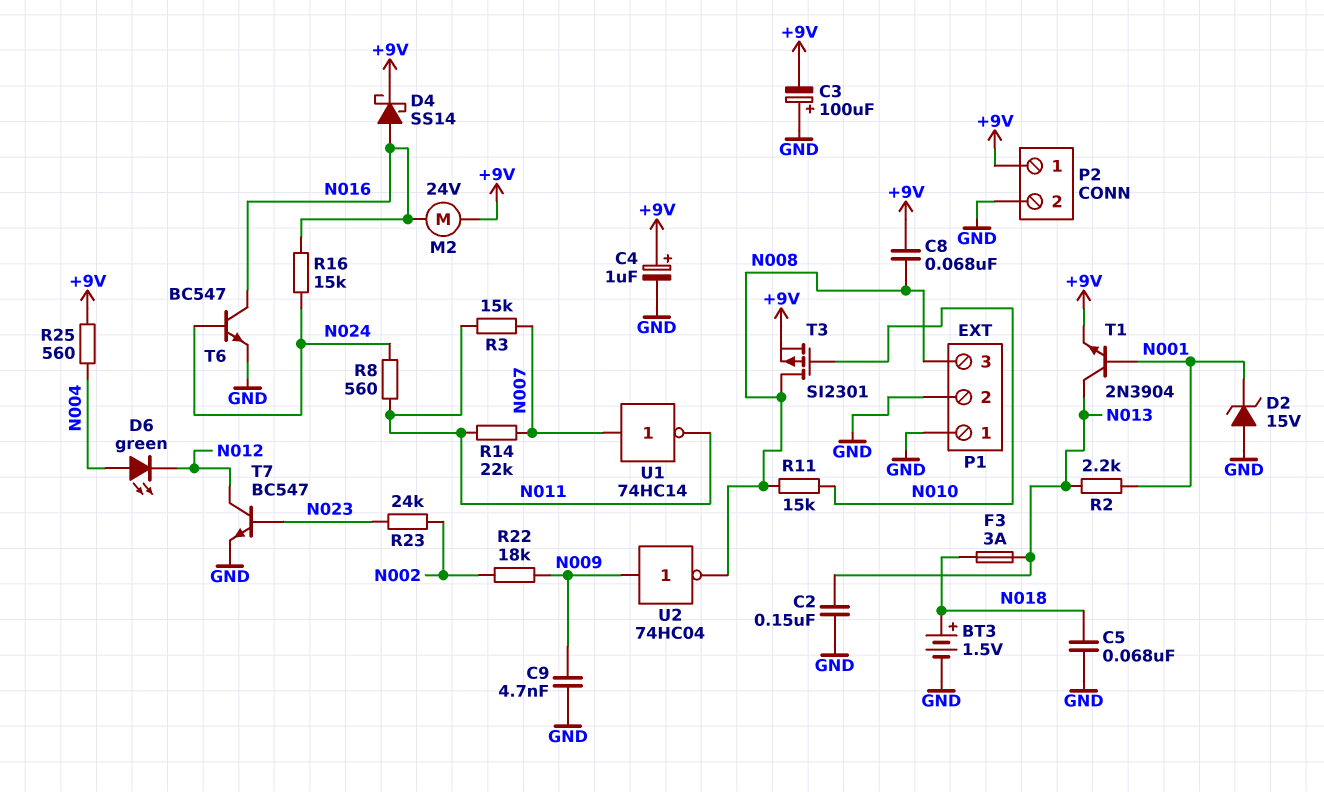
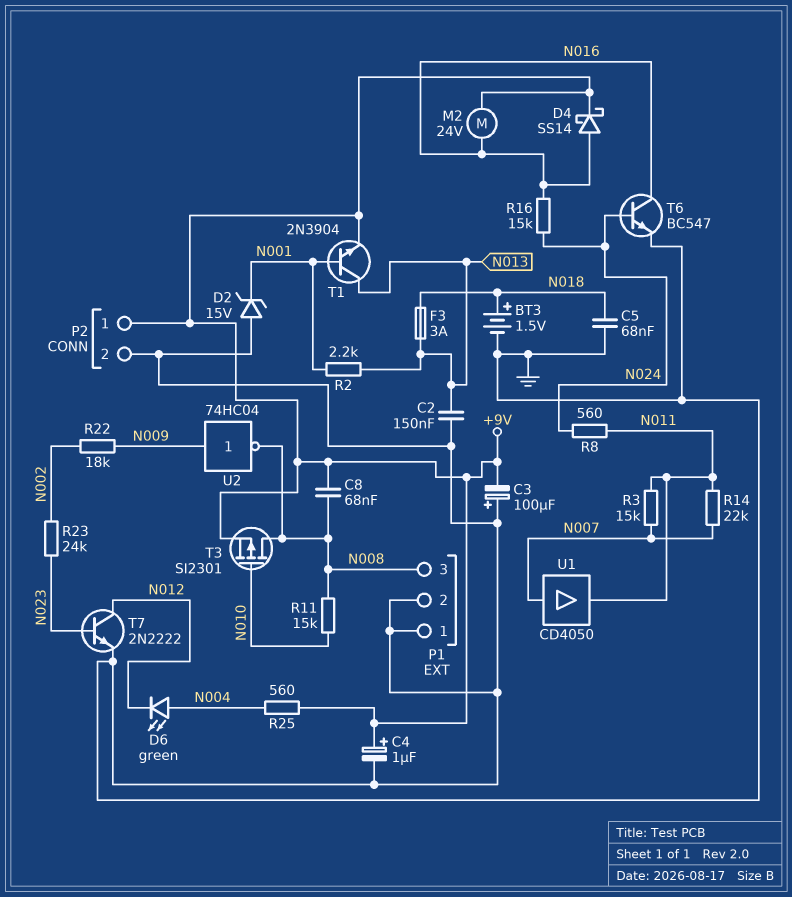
C9: 4.7nF (GND, N009) -> none
T7: NPN BC547 (B N023, C N012, E GND) -> NPN 2N2222 (B N023, C N012, E GND)
U1: NOT 74HC14 (in N007, out N011) -> buffer CD4050 (in N007, out N011)

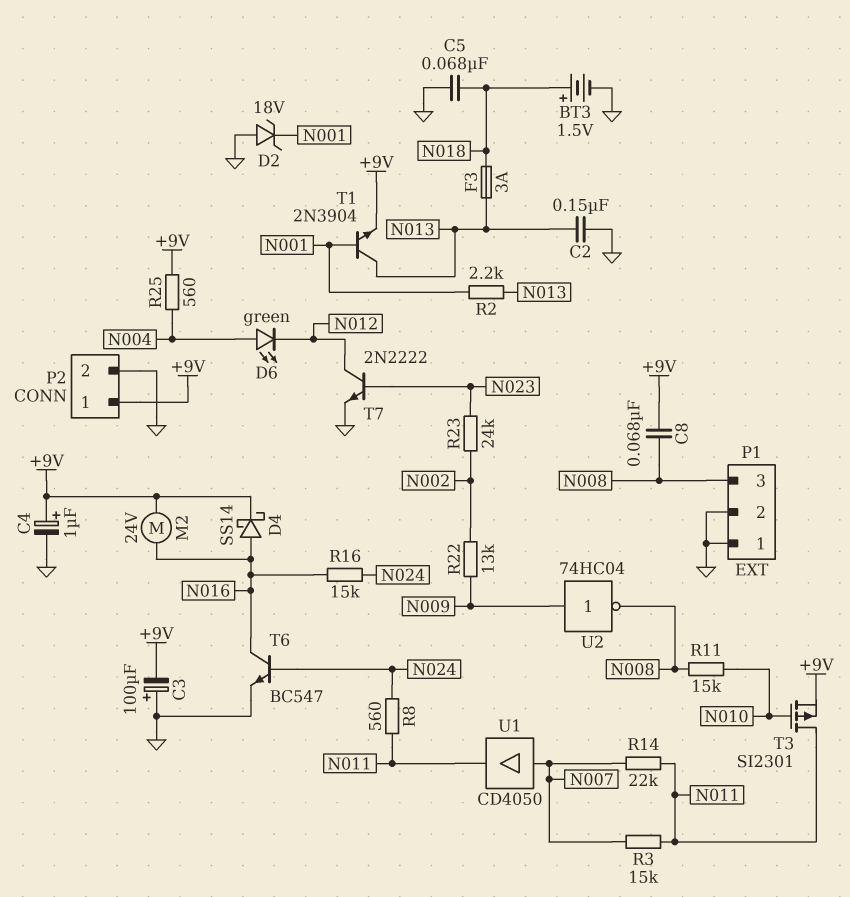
D2: zener 15V (A GND, K N001) -> zener 18V (A GND, K N001)
R22: 18k (N002, N009) -> 13k (N002, N009)
T3: PMOS SI2301 (G N010, D N008, S +9V) -> PMOS SI2301 (G N010, D N011, S +9V)

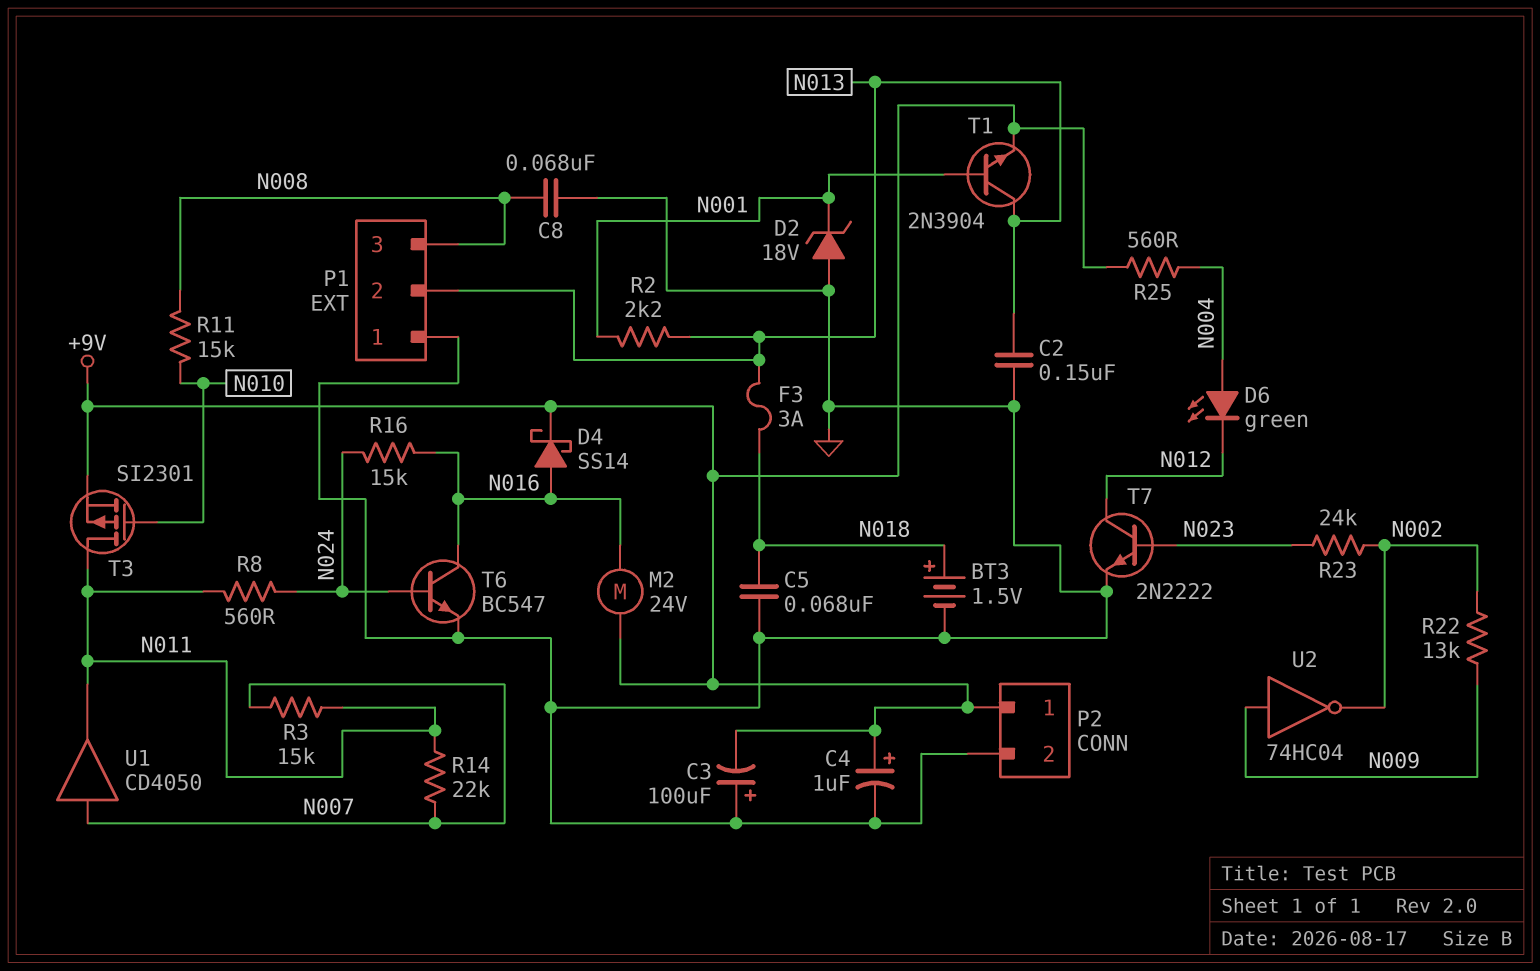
C8: 68nF (+9V, N008) -> 68nF (GND, N008)
P1 pin 2: GND -> N013
U2: NOT 74HC04 (in N009, out N008) -> NOT 74HC04 (in N009, out N002)

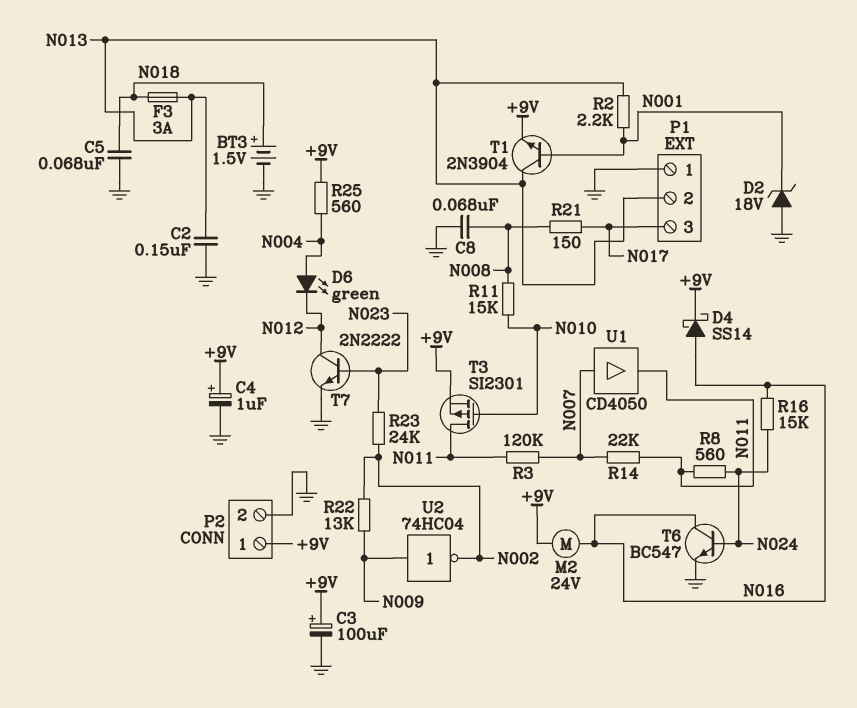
C3: 100uF (plus GND, minus +9V) -> 100uF (plus +9V, minus GND)
P1 pin 3: N008 -> N017
R3: 15k (N007, N011) -> 120k (N007, N011)
R21: none -> 150 (N008, N017)

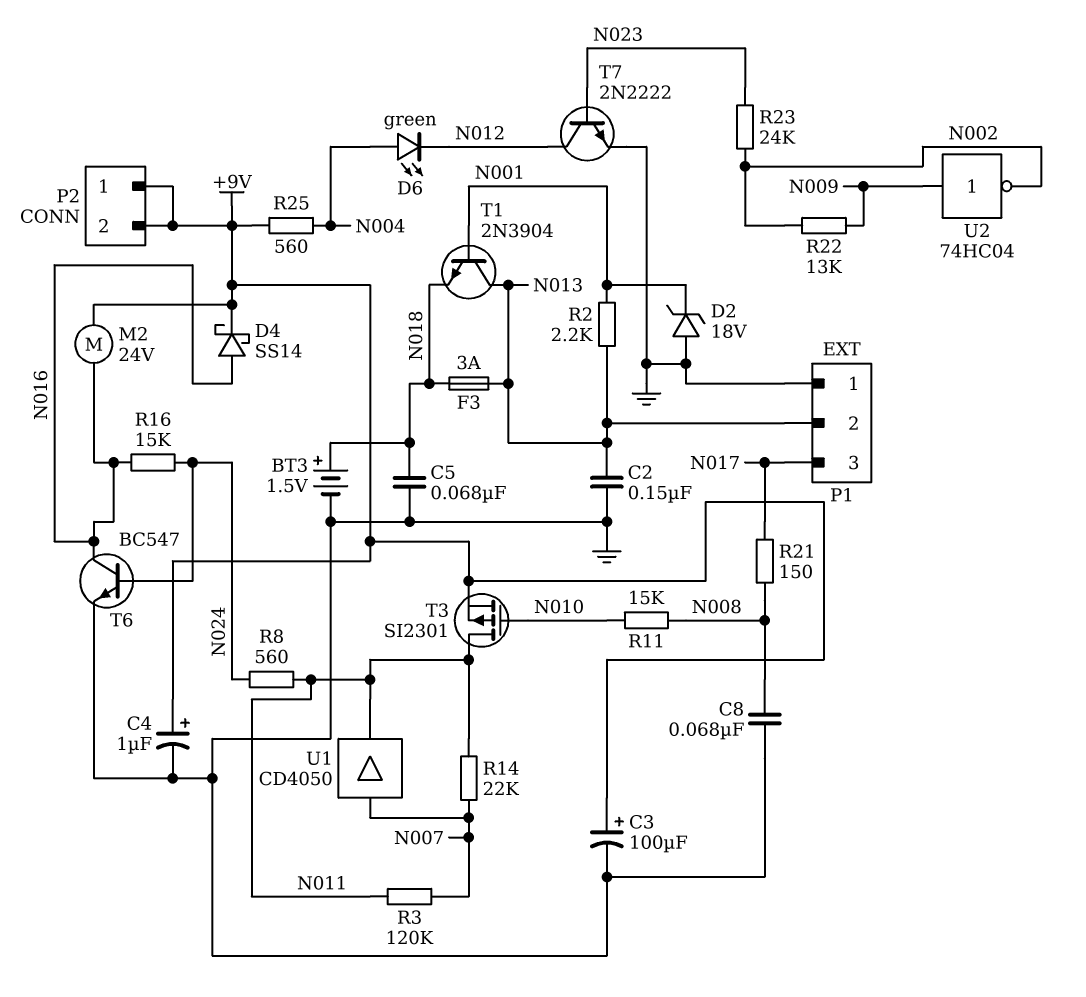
P2 pin 2: GND -> +9V
T1: NPN 2N3904 (B N001, C N013, E +9V) -> NPN 2N3904 (B N001, C N013, E N018)

